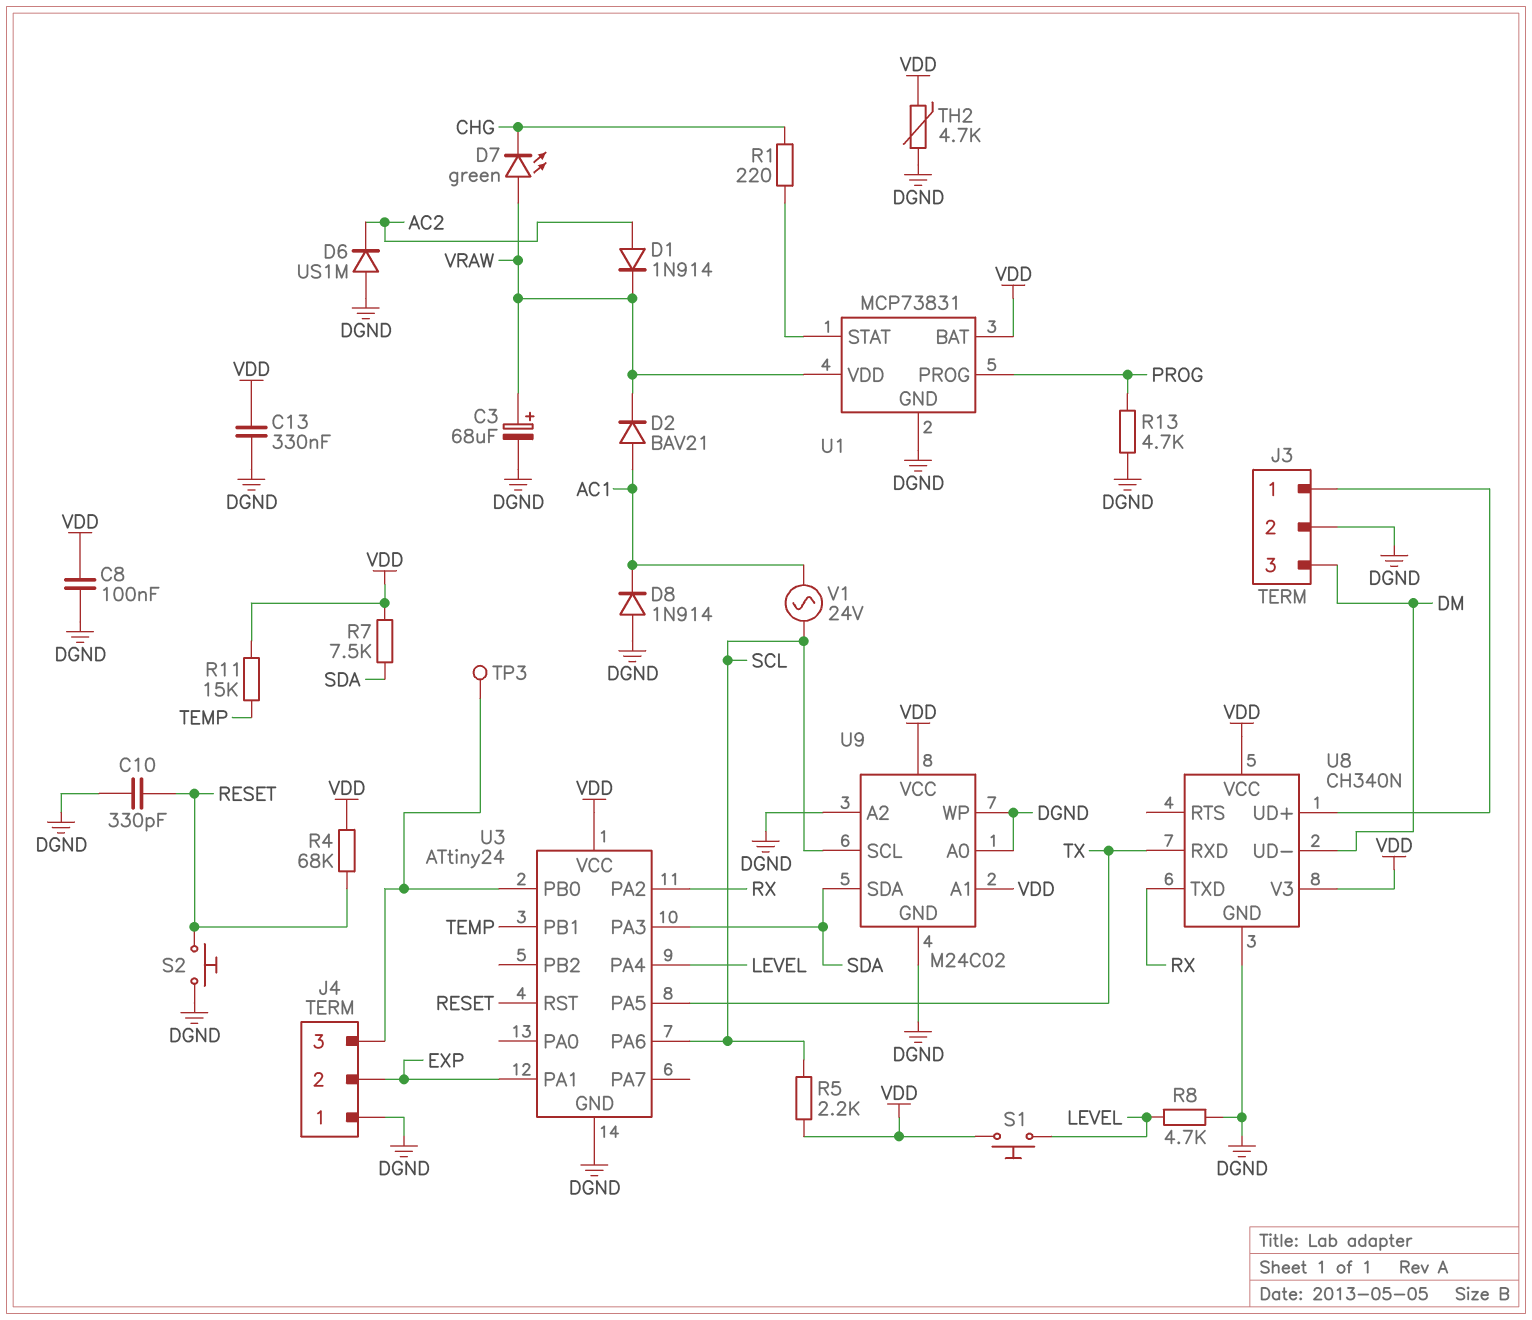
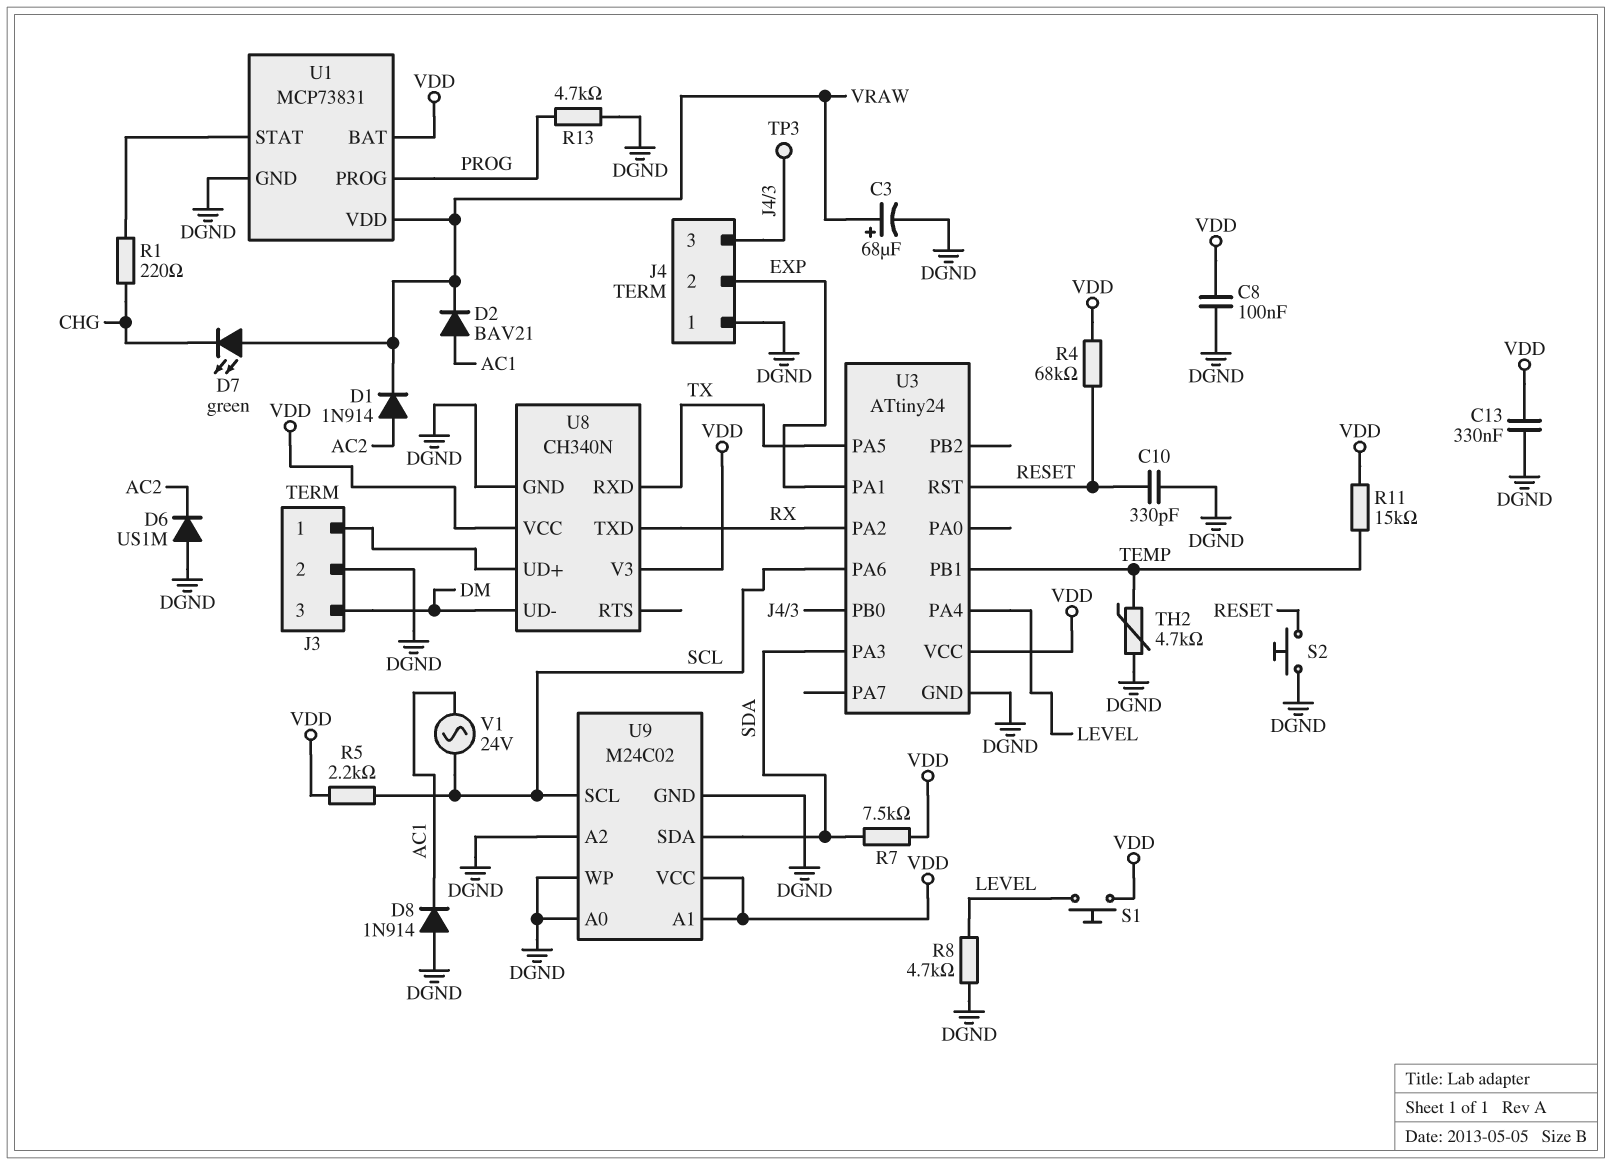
TH2: 4.7k (DGND, VDD) -> 4.7k (DGND, TEMP)

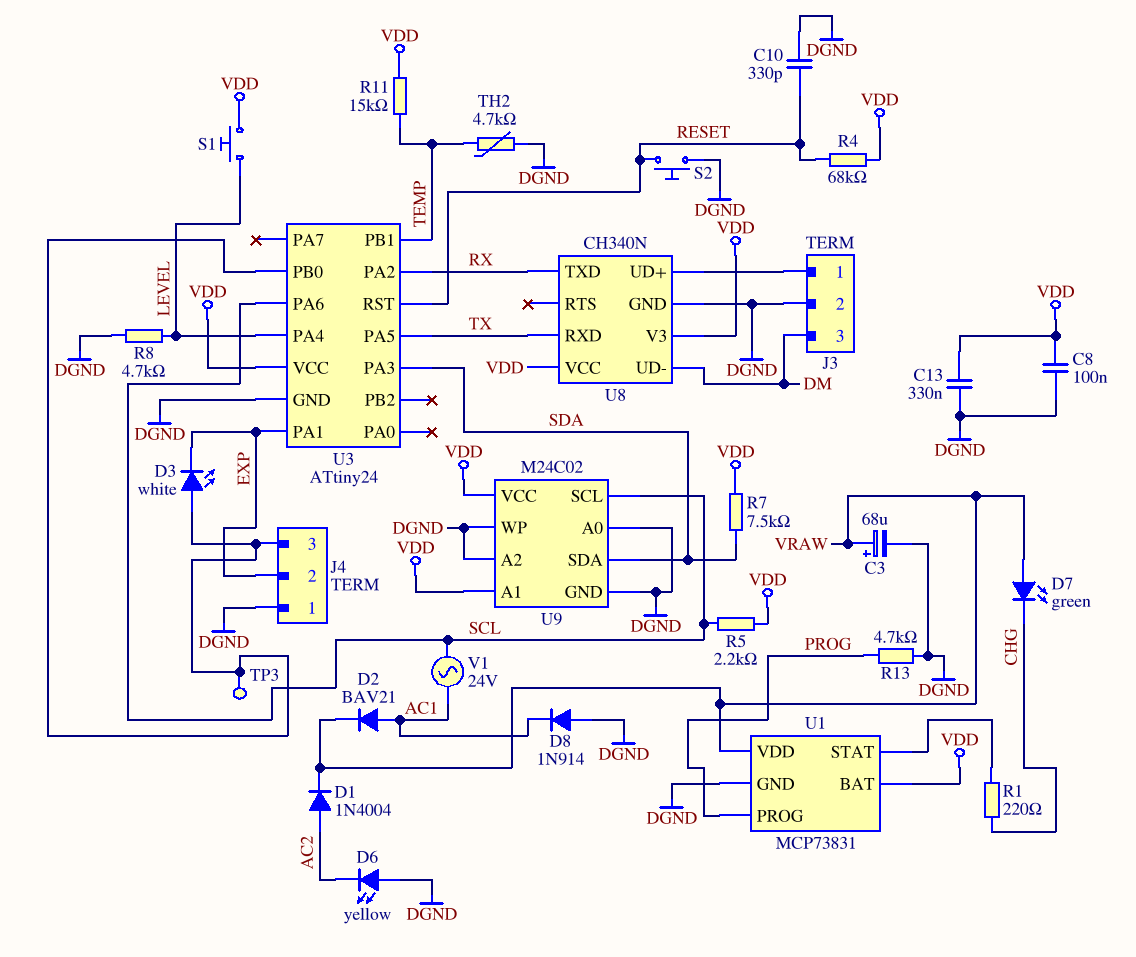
D1: diode 1N914 (A AC2, K VRAW) -> diode 1N4004 (A AC2, K VRAW)
D3: none -> LED white (A J4/3, K EXP)
D6: diode US1M (A DGND, K AC2) -> LED yellow (A DGND, K AC2)

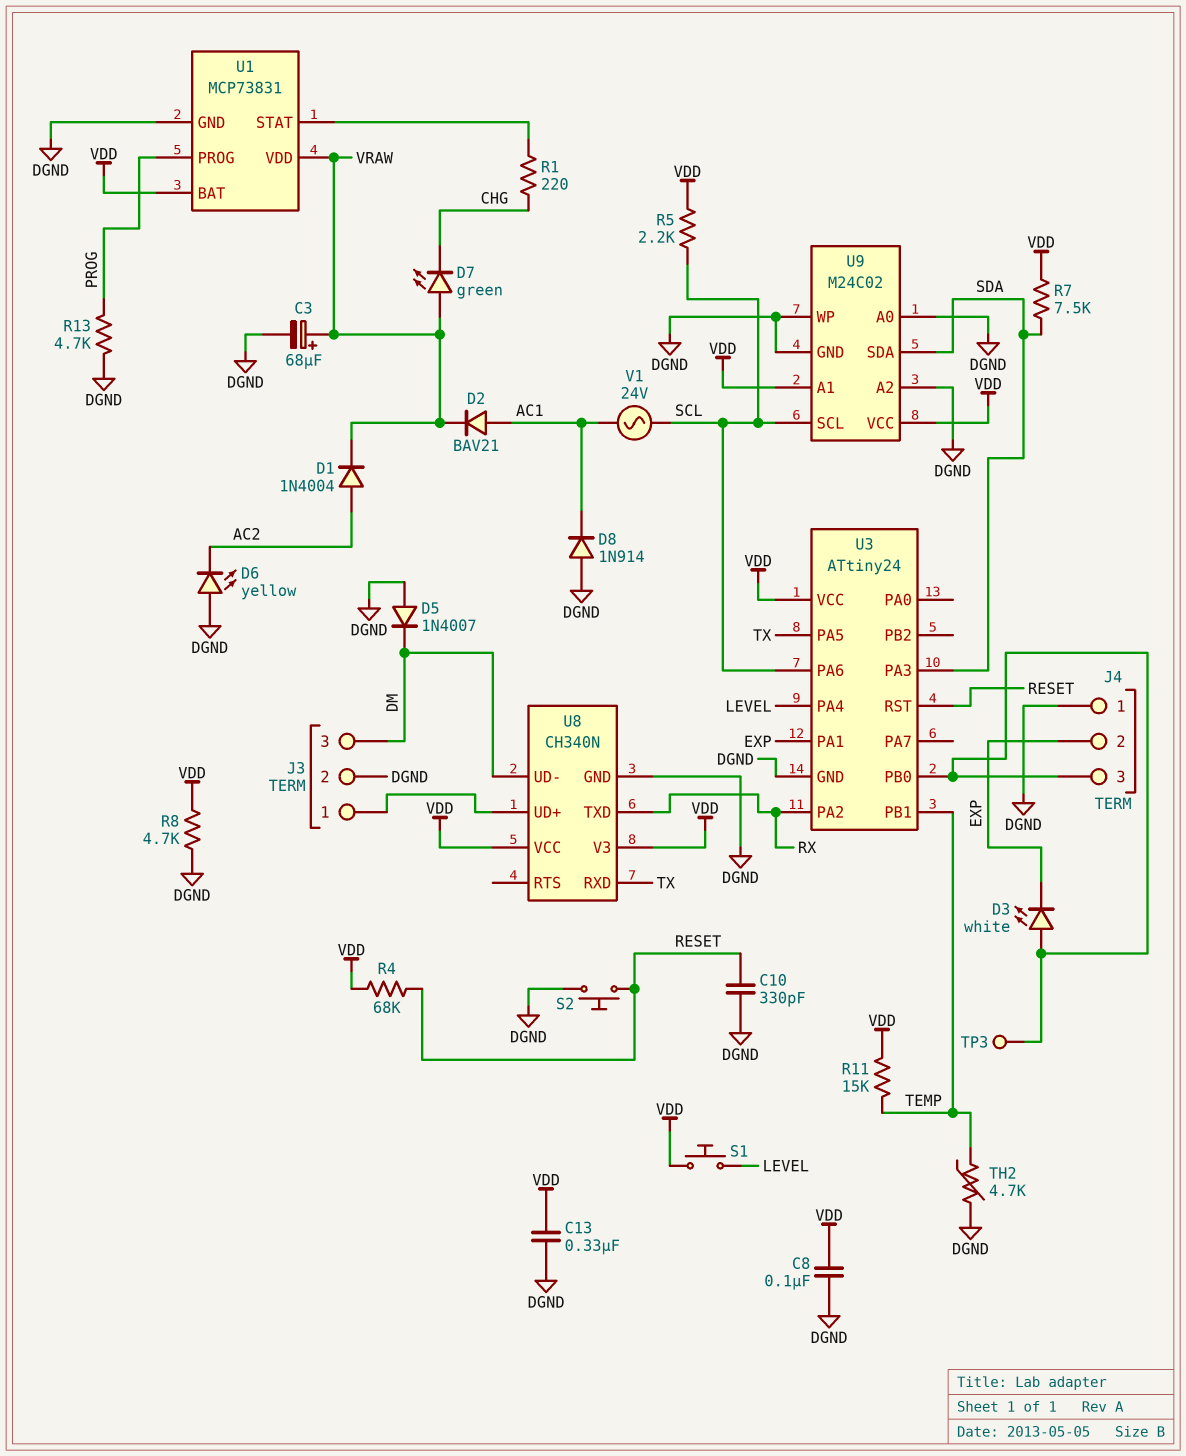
D5: none -> diode 1N4007 (A DGND, K DM)
R8: 4.7k (DGND, LEVEL) -> 4.7k (DGND, VDD)

